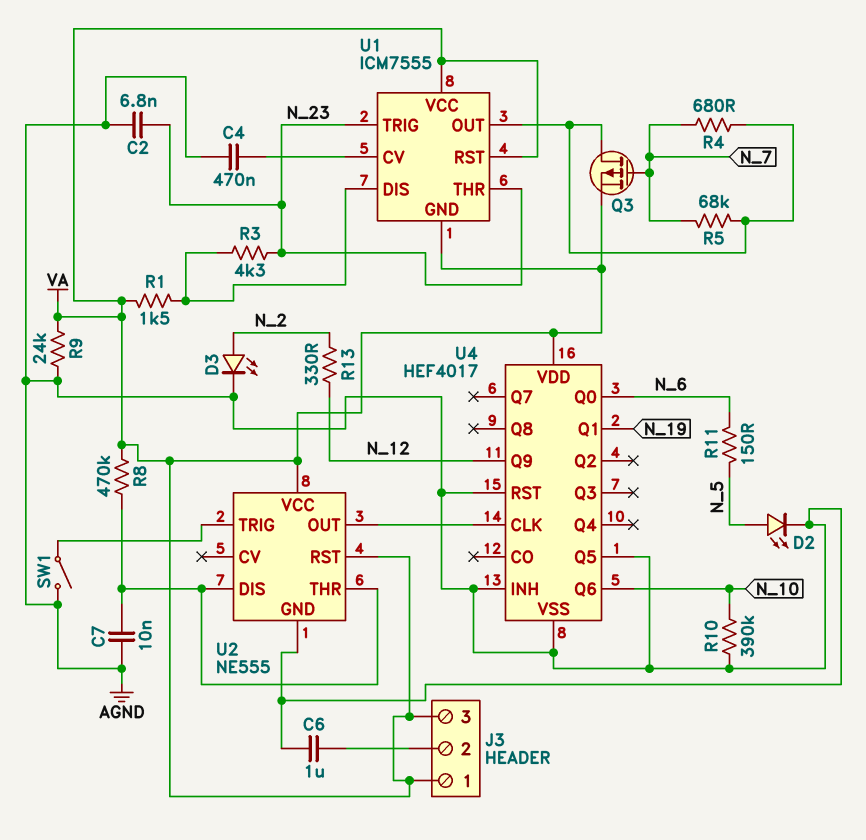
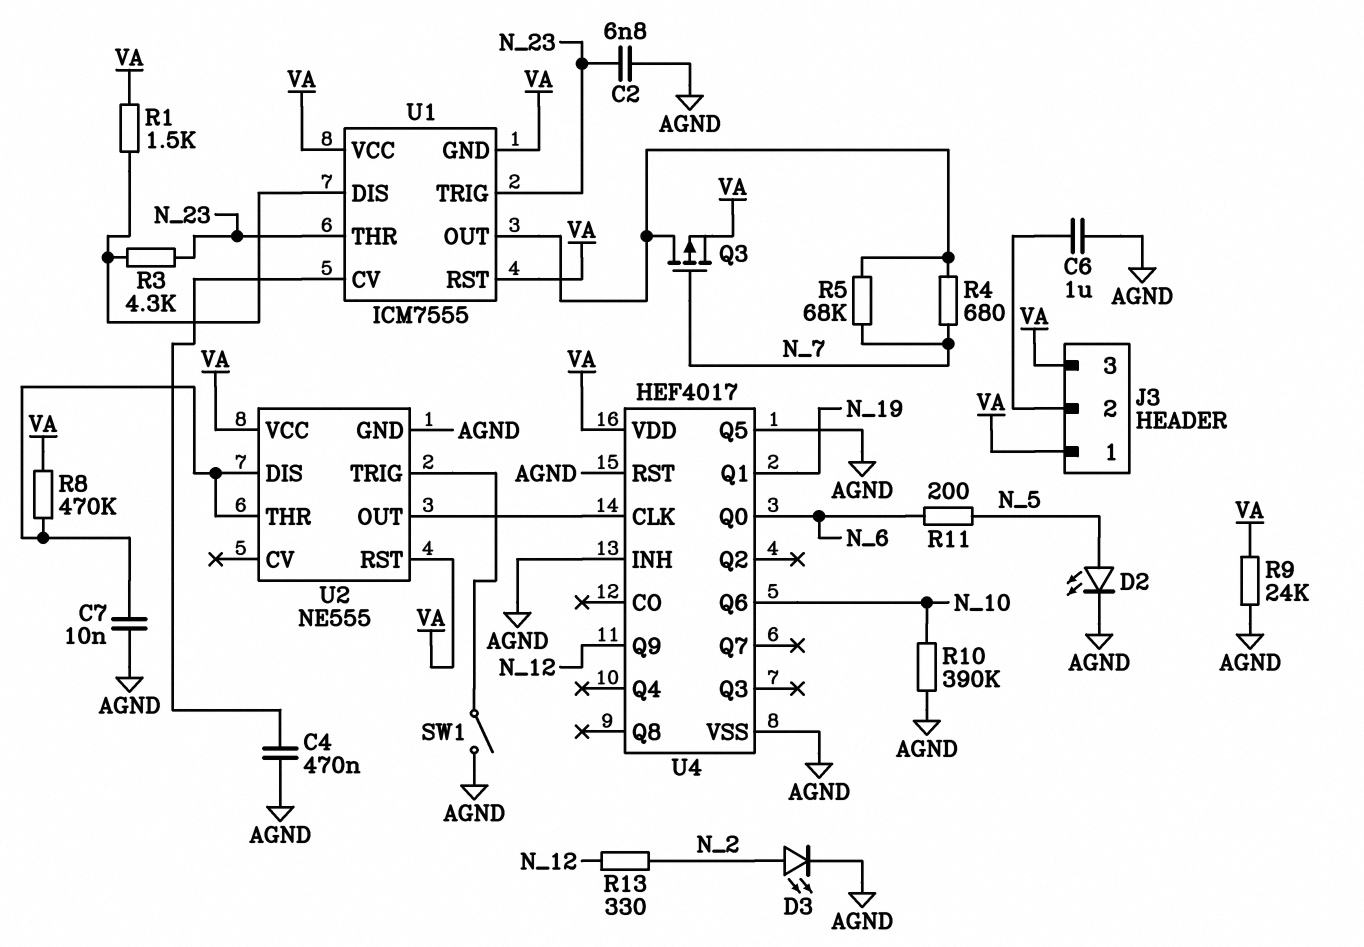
R11: 150 (N_5, N_6) -> 200 (N_5, N_6)

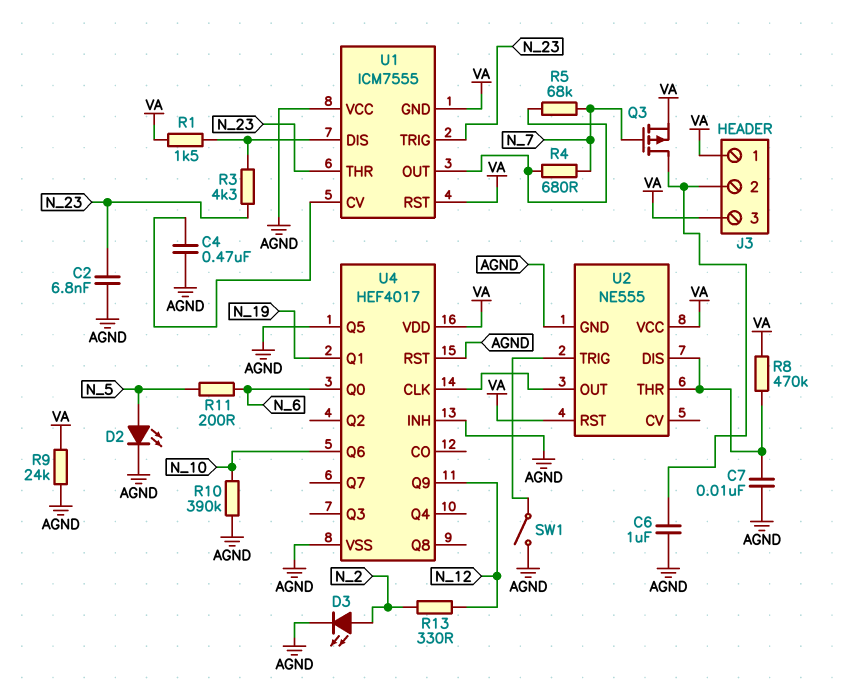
Q3: PMOS (G N_7, D U1/OUT, S VA) -> PMOS (G N_7, D J3/2, S VA)
U1 pin VCC: VA -> AGND

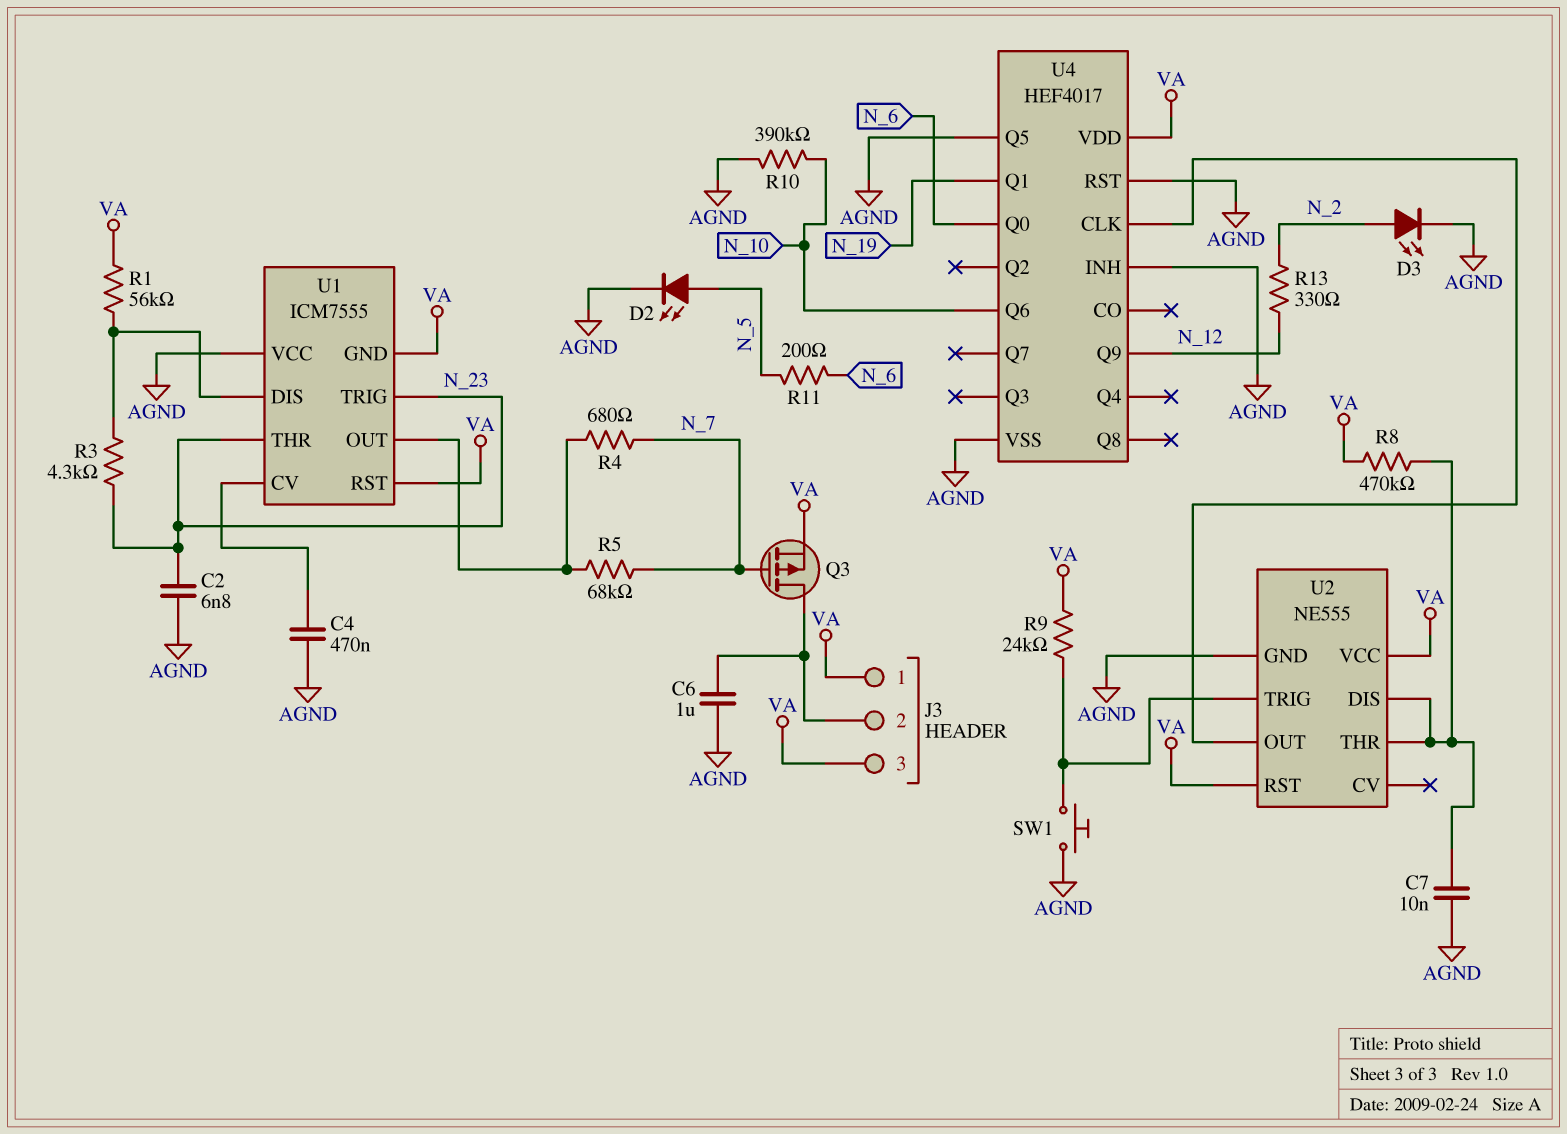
R1: 1.5k (U1/DIS, VA) -> 56k (U1/DIS, VA)
R9: 24k (AGND, VA) -> 24k (U2/TRIG, VA)
SW1: switch (AGND, U2/TRIG) -> button (AGND, U2/TRIG)

